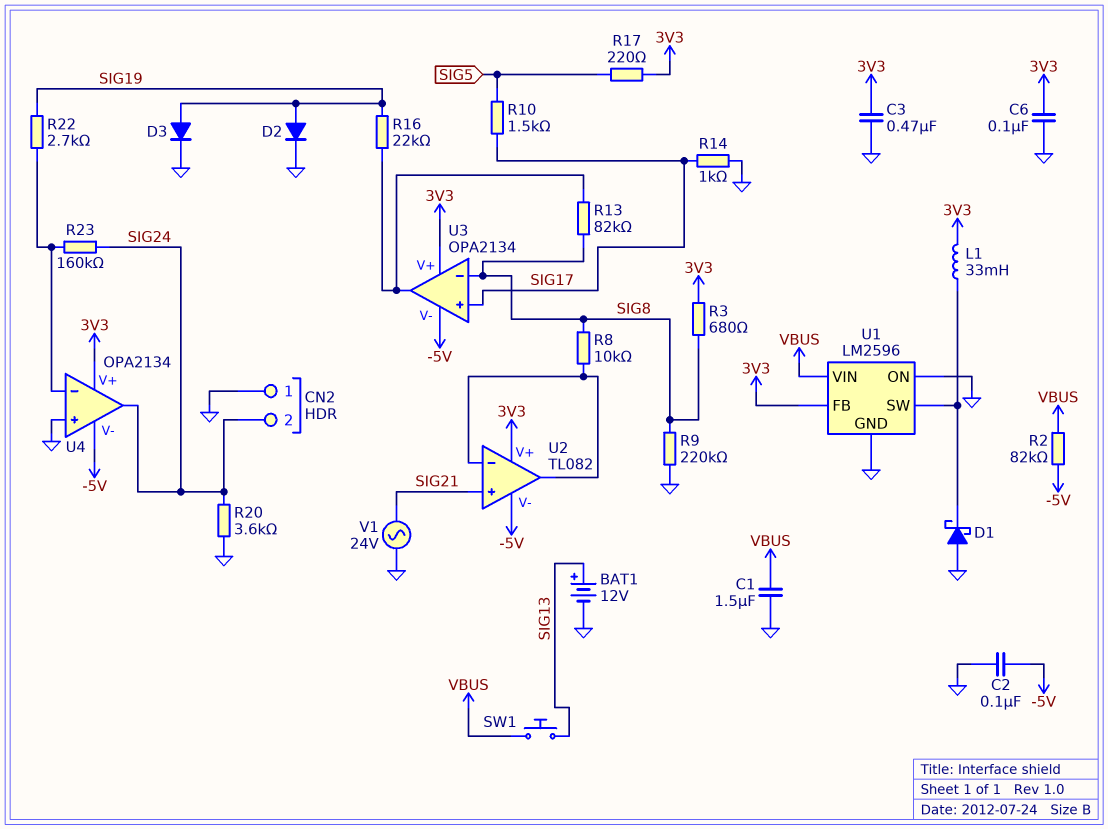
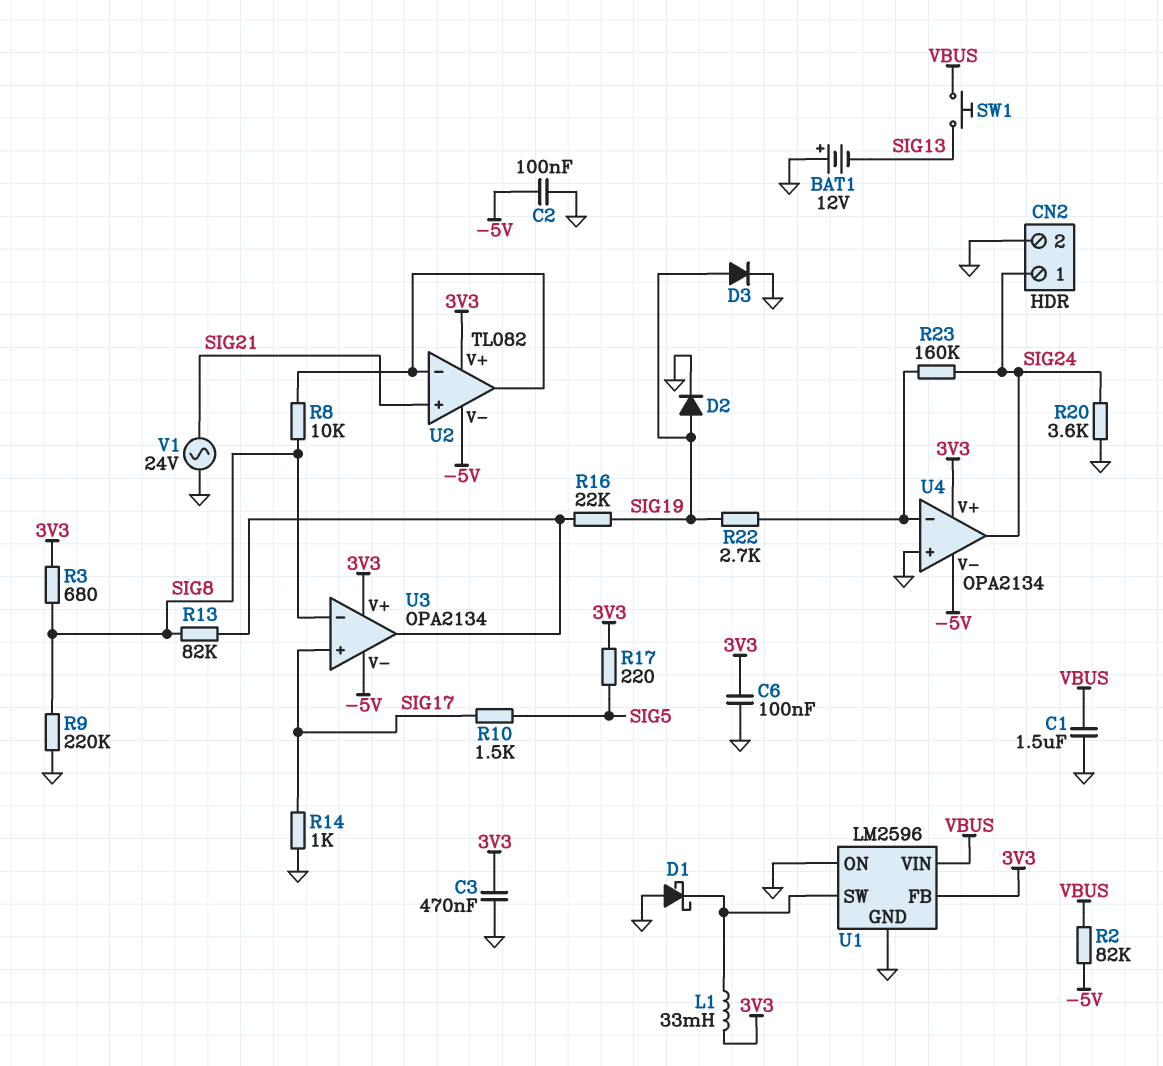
BAT1: 12V (plus SIG13, minus GND) -> 12V (plus GND, minus SIG13)
CN2 pin 1: GND -> SIG24
CN2 pin 2: SIG24 -> GND

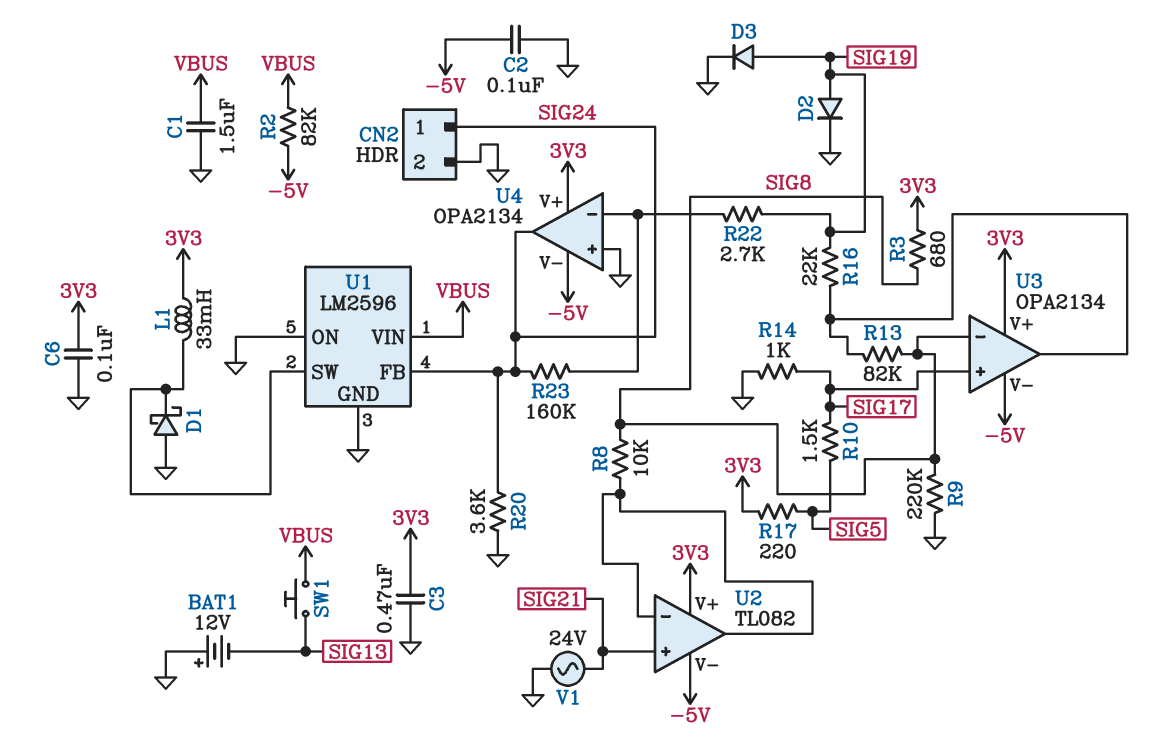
U1 pin FB: 3V3 -> SIG24

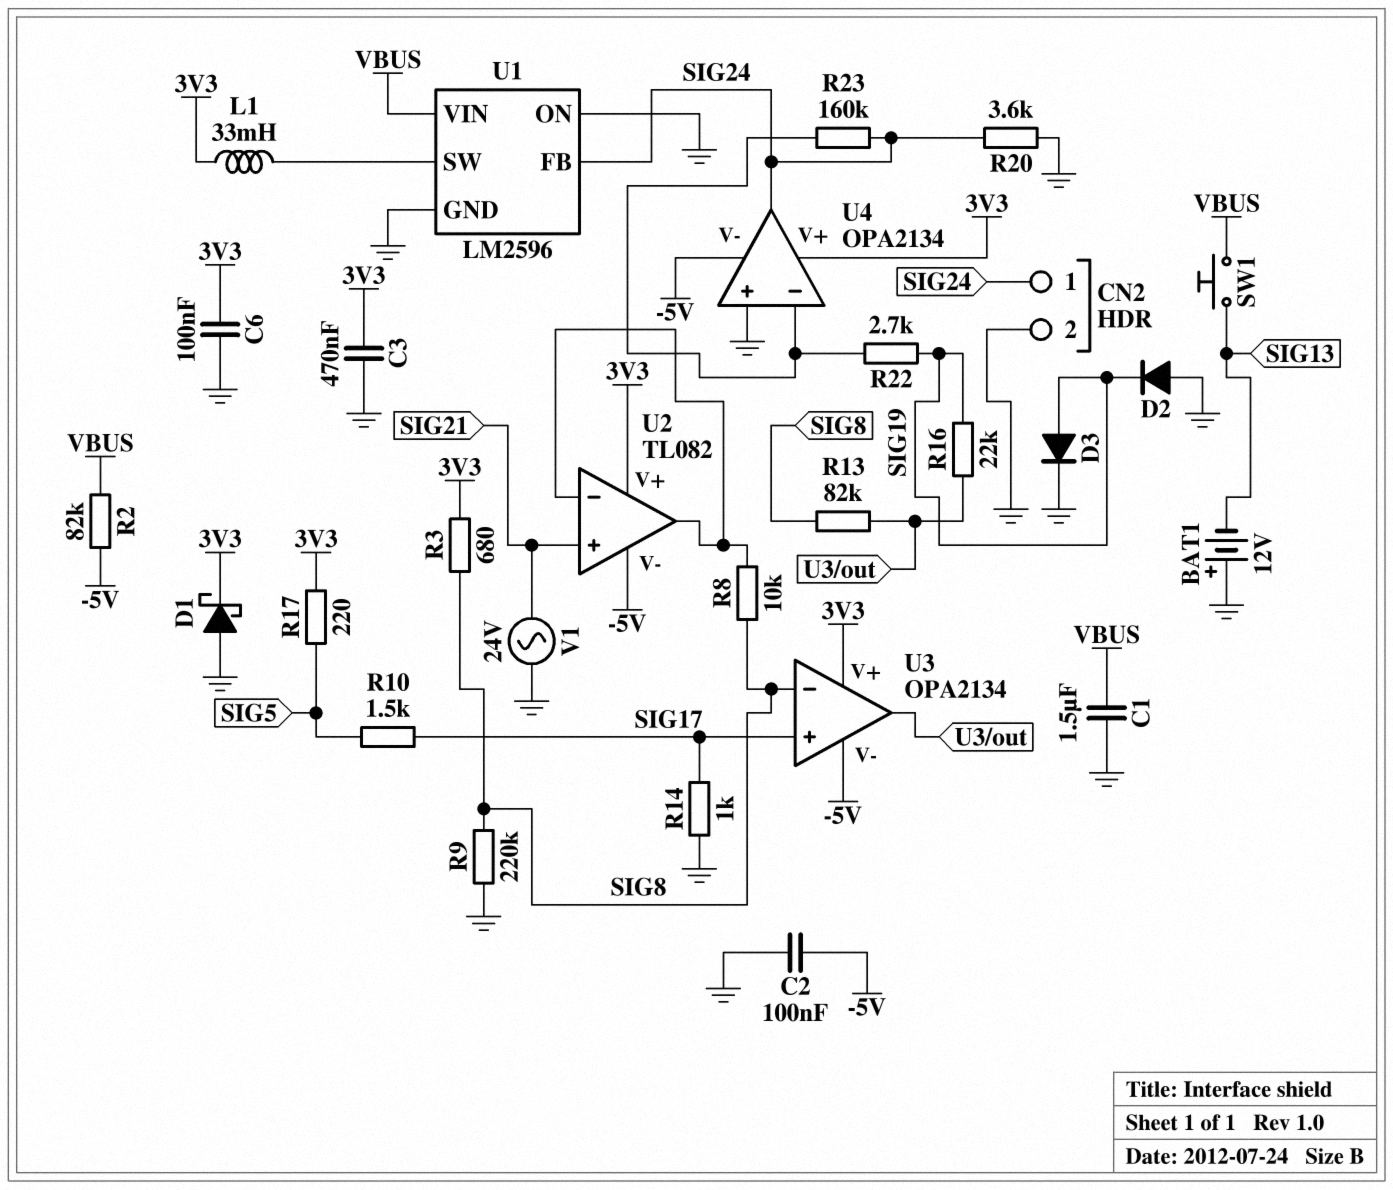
D1: schottky (A GND, K U1/SW) -> schottky (A GND, K 3V3)
D2: diode (A SIG19, K GND) -> diode (A GND, K SIG19)

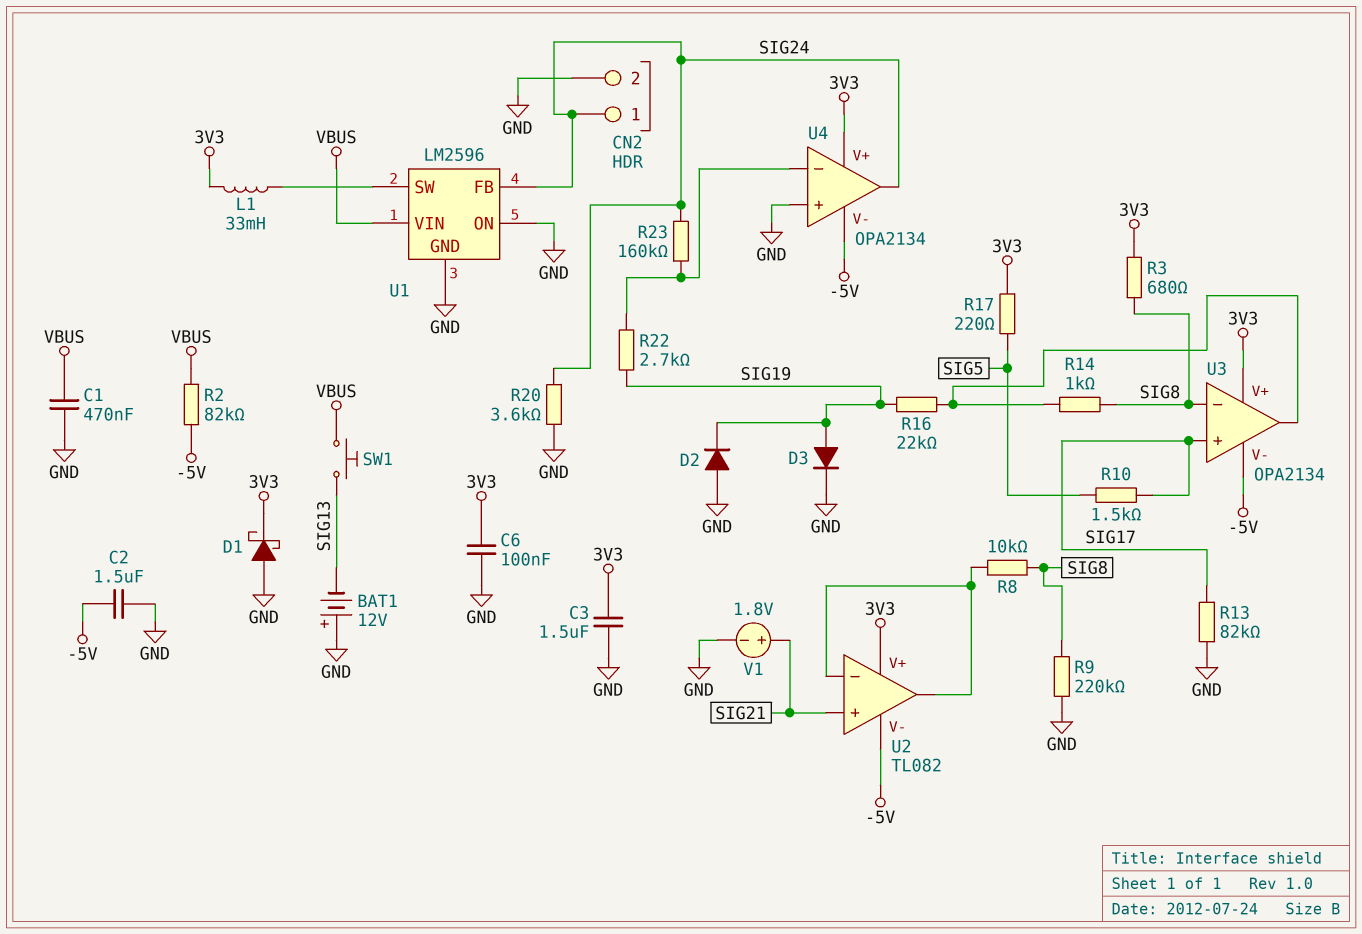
C1: 1.5uF (GND, VBUS) -> 470nF (GND, VBUS)
C2: 100nF (-5V, GND) -> 1.5uF (-5V, GND)
C3: 470nF (3V3, GND) -> 1.5uF (3V3, GND)
R13: 82k (SIG8, U3/out) -> 82k (GND, SIG17)
R14: 1k (GND, SIG17) -> 1k (SIG8, U3/out)
V1: AC 24V (GND, SIG21) -> 1.8V (plus SIG21, minus GND)

